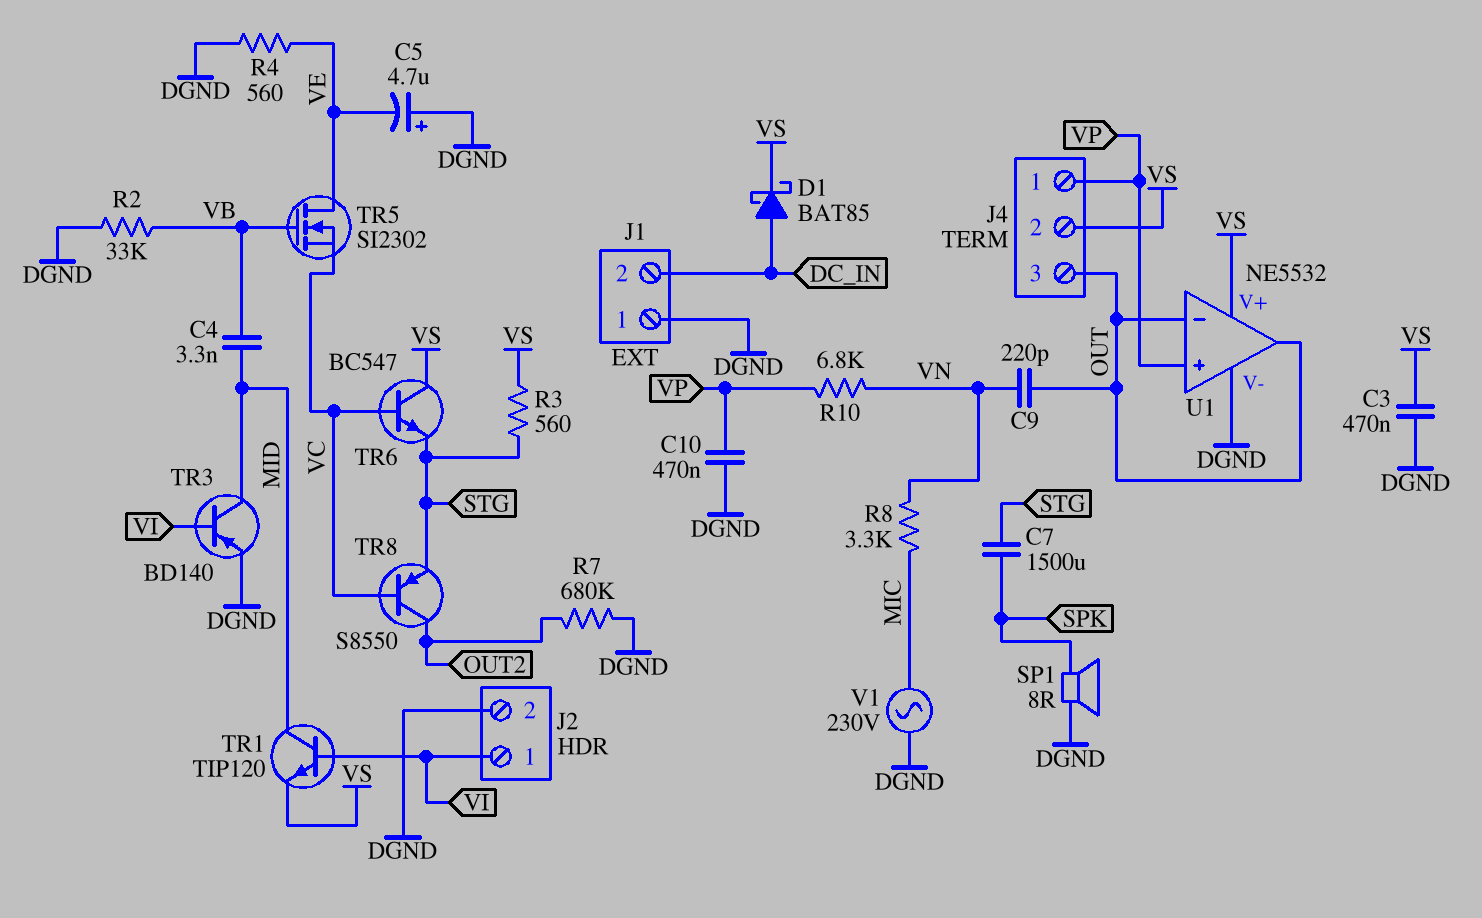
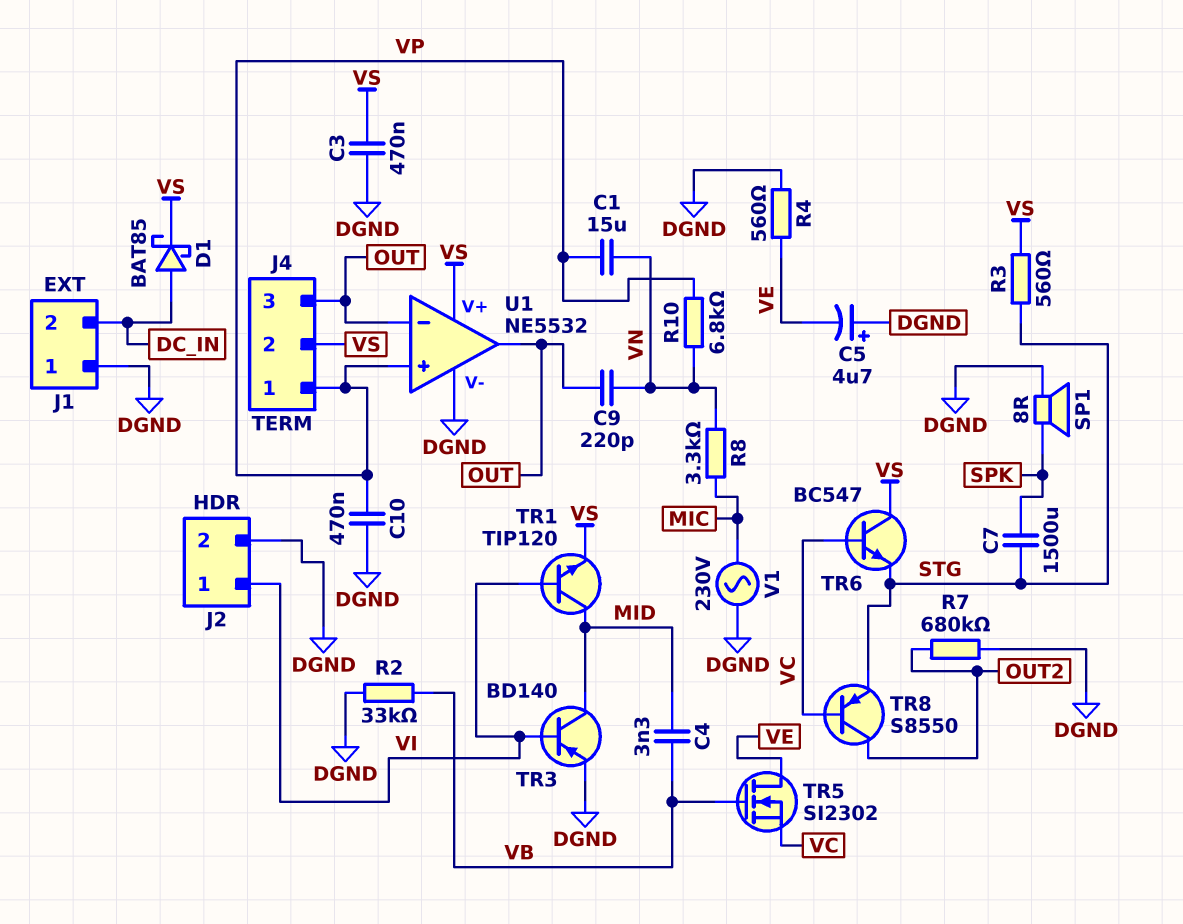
C1: none -> 15uF (VN, VP)

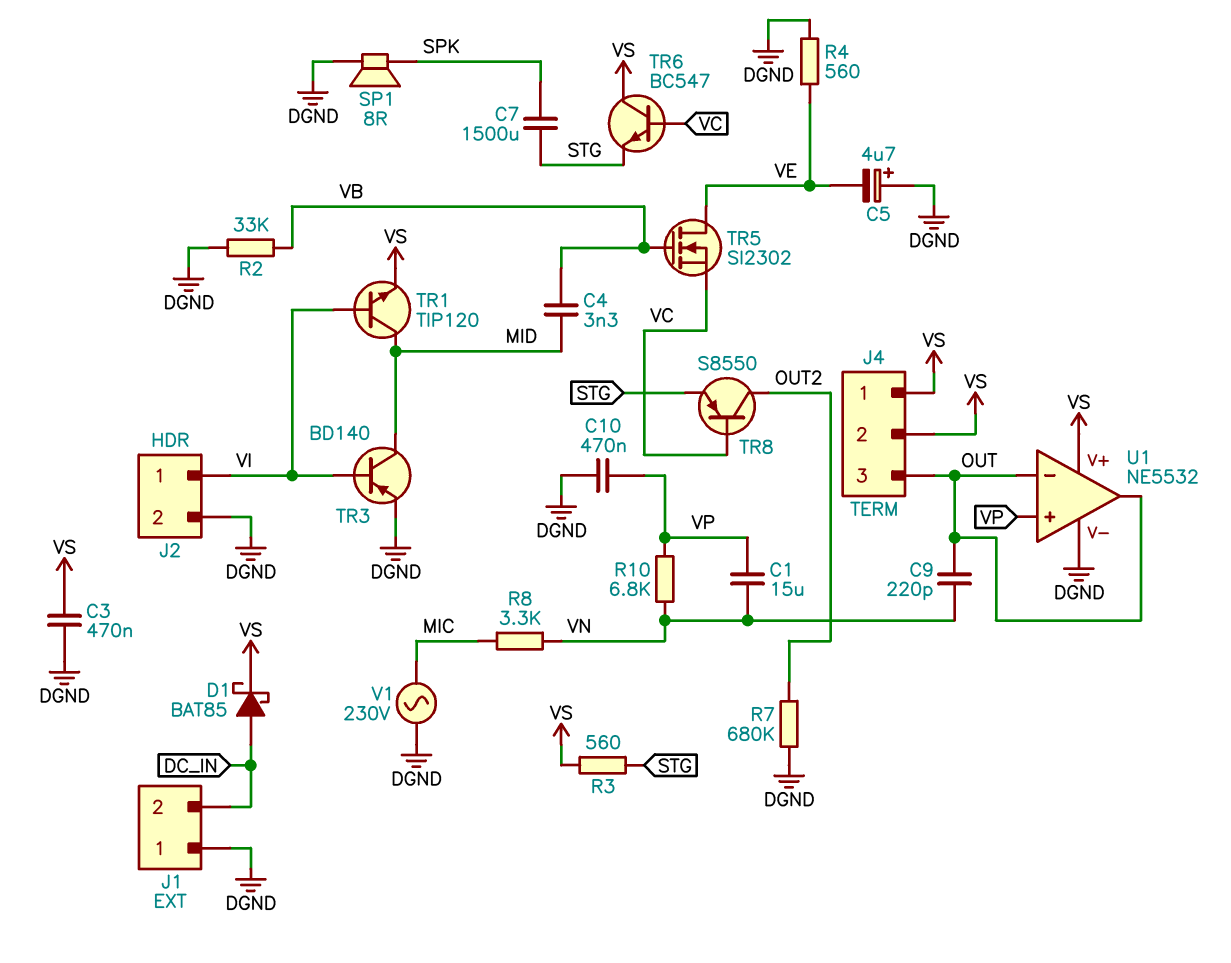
J4 pin 1: VP -> VS

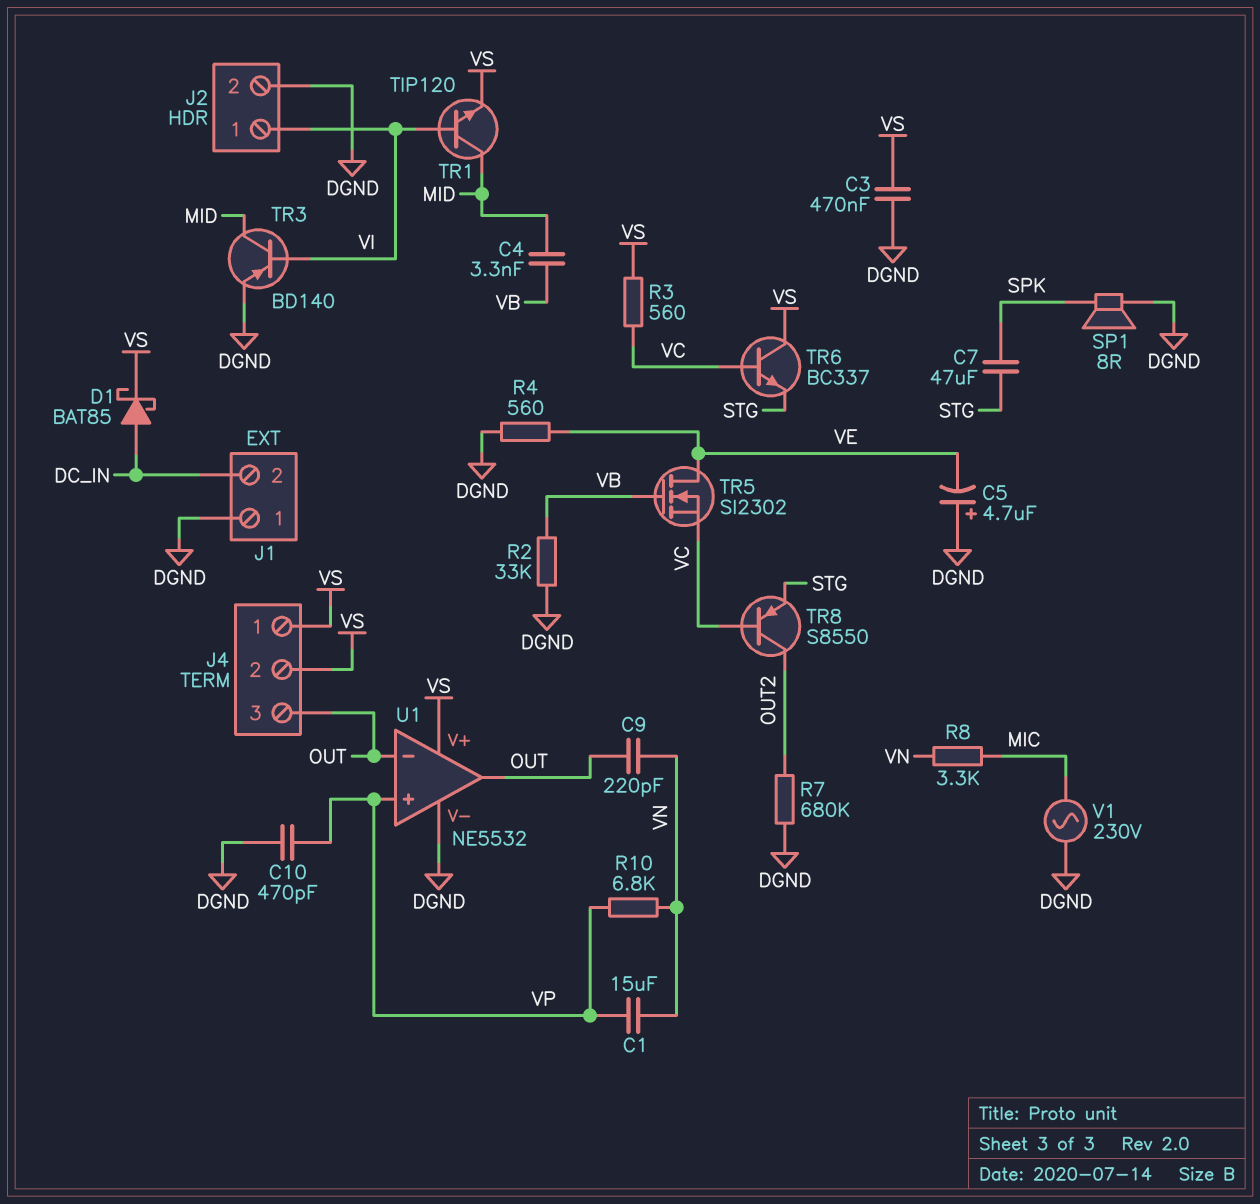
C7: 1500uF (SPK, STG) -> 47uF (SPK, STG)
C10: 470nF (DGND, VP) -> 470pF (DGND, VP)
R3: 560 (STG, VS) -> 560 (VC, VS)
TR6: NPN BC547 (B VC, C VS, E STG) -> NPN BC337 (B VC, C VS, E STG)

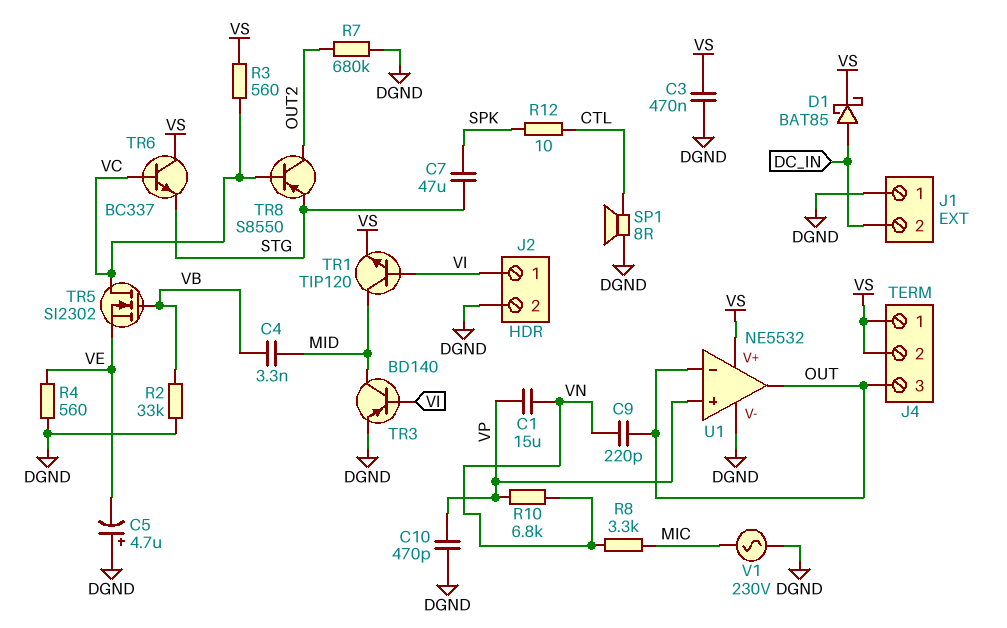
R12: none -> 10 (CTL, SPK)
SP1: speaker 8R (DGND, SPK) -> speaker 8R (CTL, DGND)
TR5: NMOS SI2302 (G VB, D VE, S VC) -> NMOS SI2302 (G VB, D VC, S VE)

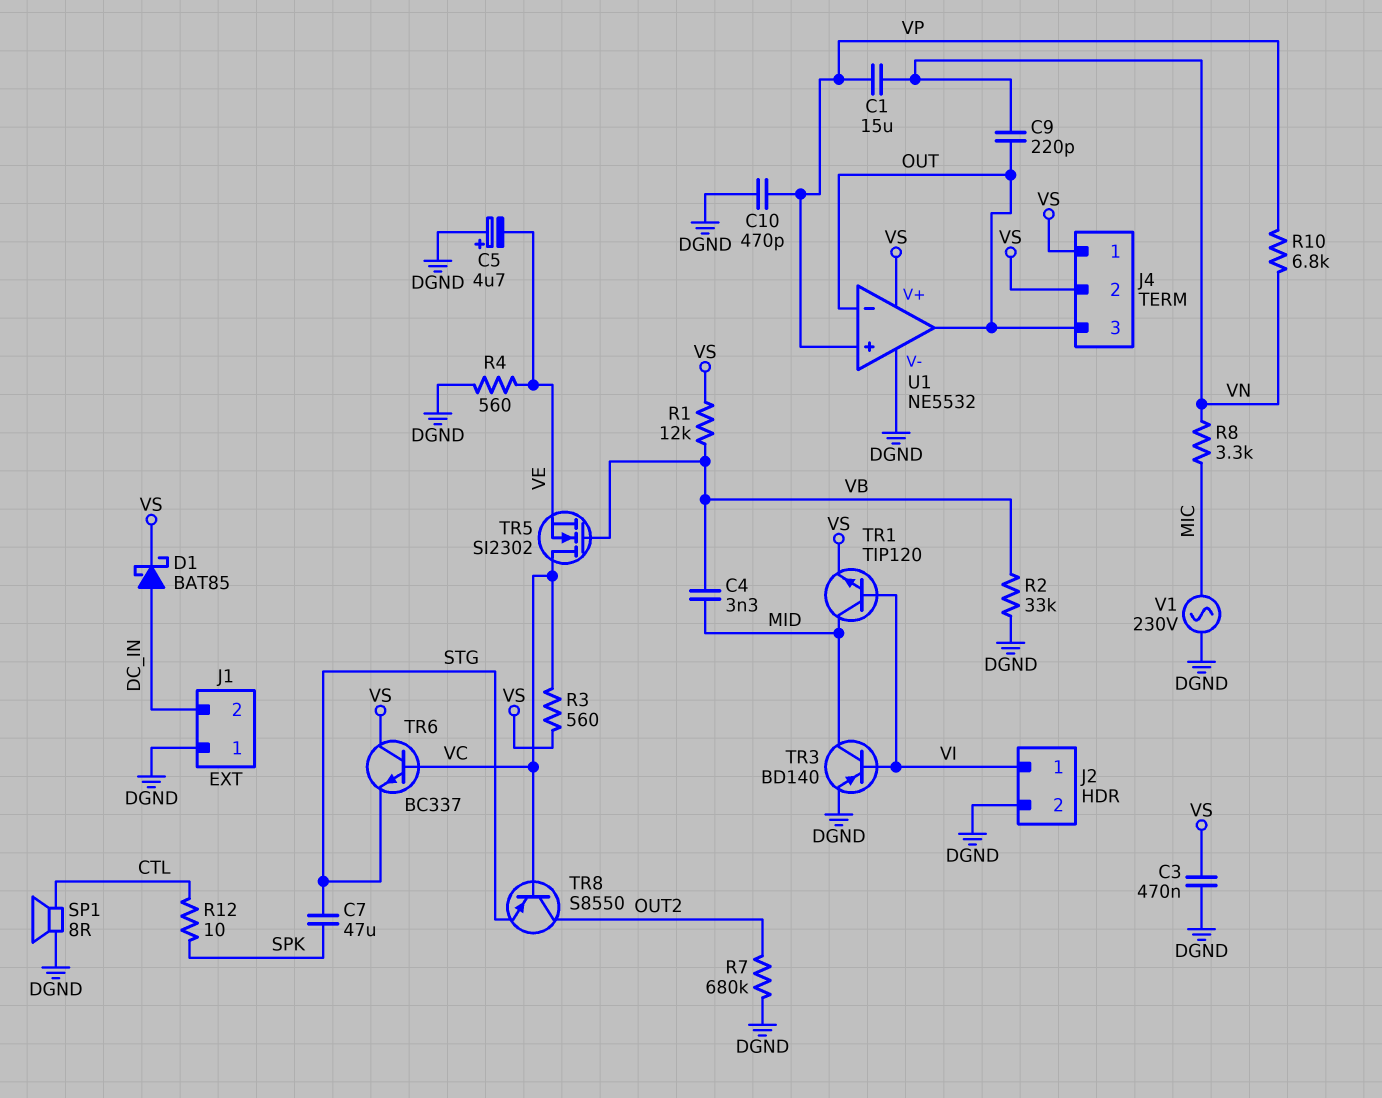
R1: none -> 12k (VB, VS)

